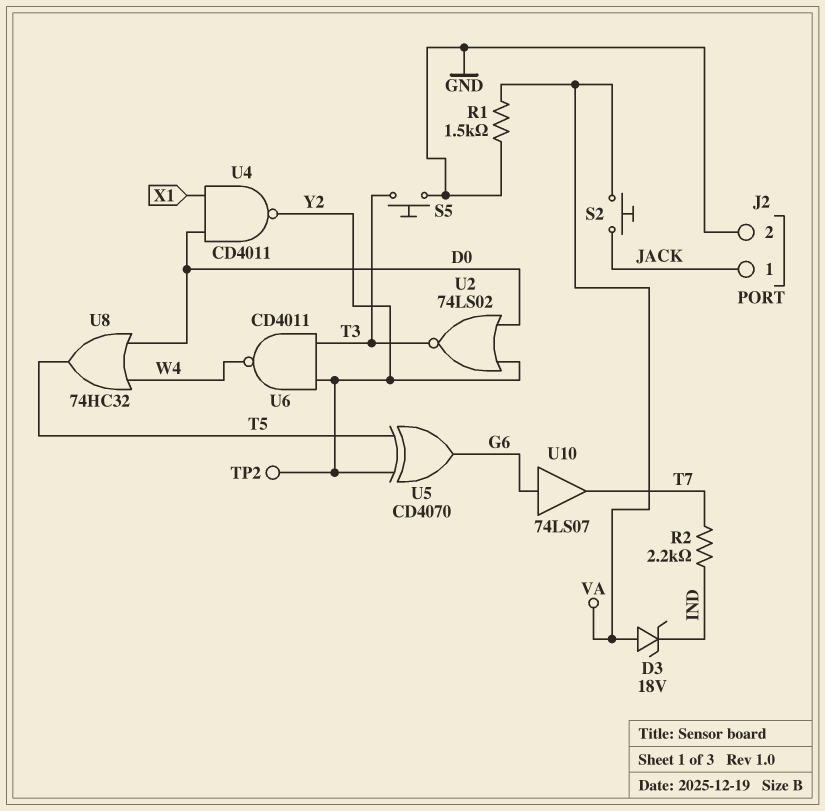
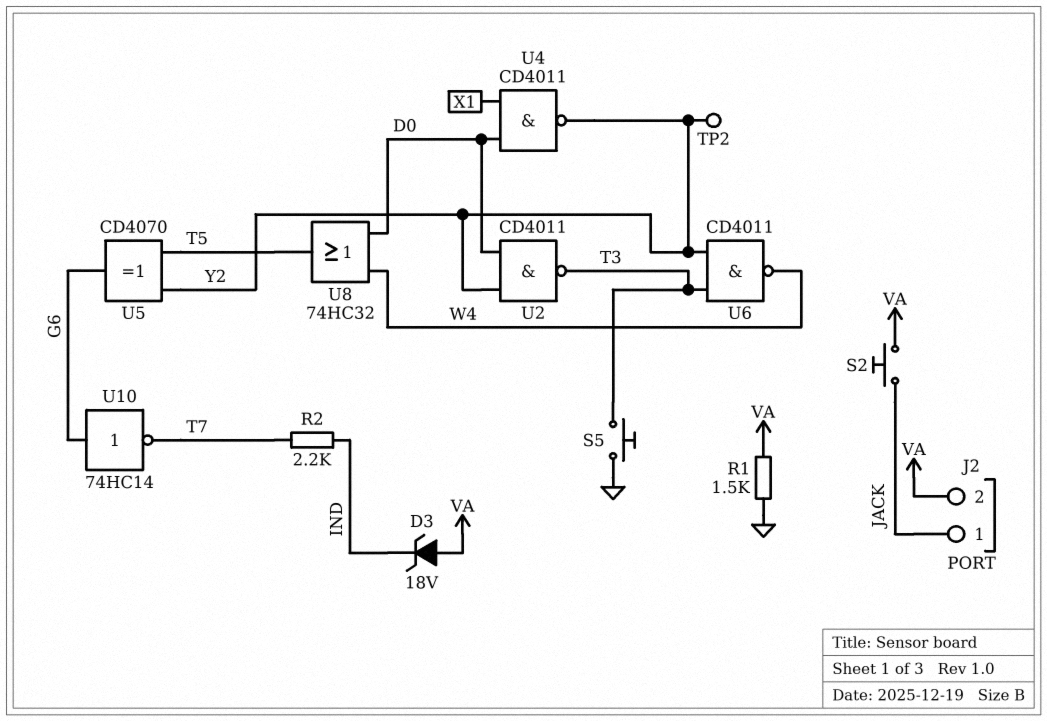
J2 pin 2: GND -> VA
U2: NOR 74LS02 (in D0, in Y2, out T3) -> NAND CD4011 (in D0, in Y2, out T3)
U10: buffer 74LS07 (in G6, out T7) -> NOT 74HC14 (in G6, out T7)

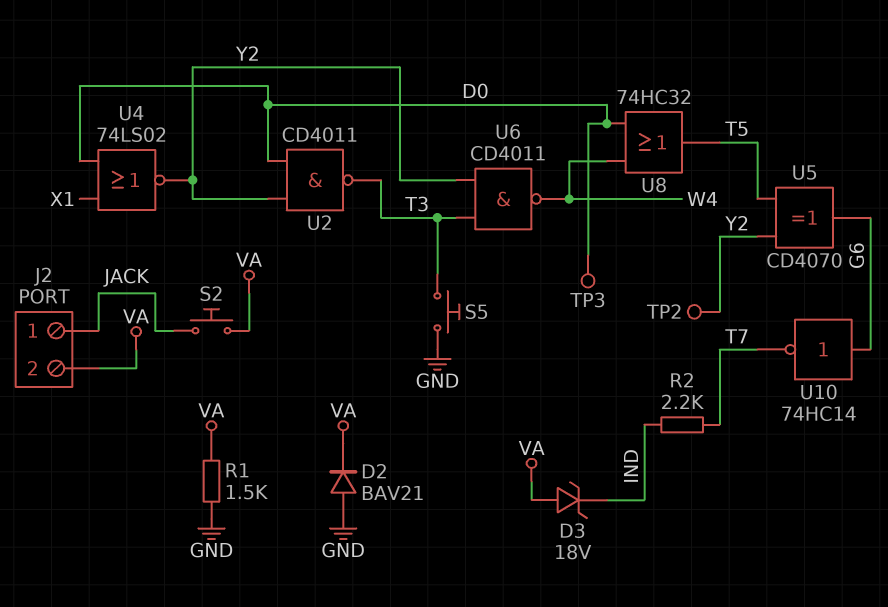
D2: none -> diode BAV21 (A GND, K VA)
TP3: none -> test point (D0)
U4: NAND CD4011 (in D0, in X1, out Y2) -> NOR 74LS02 (in D0, in X1, out Y2)

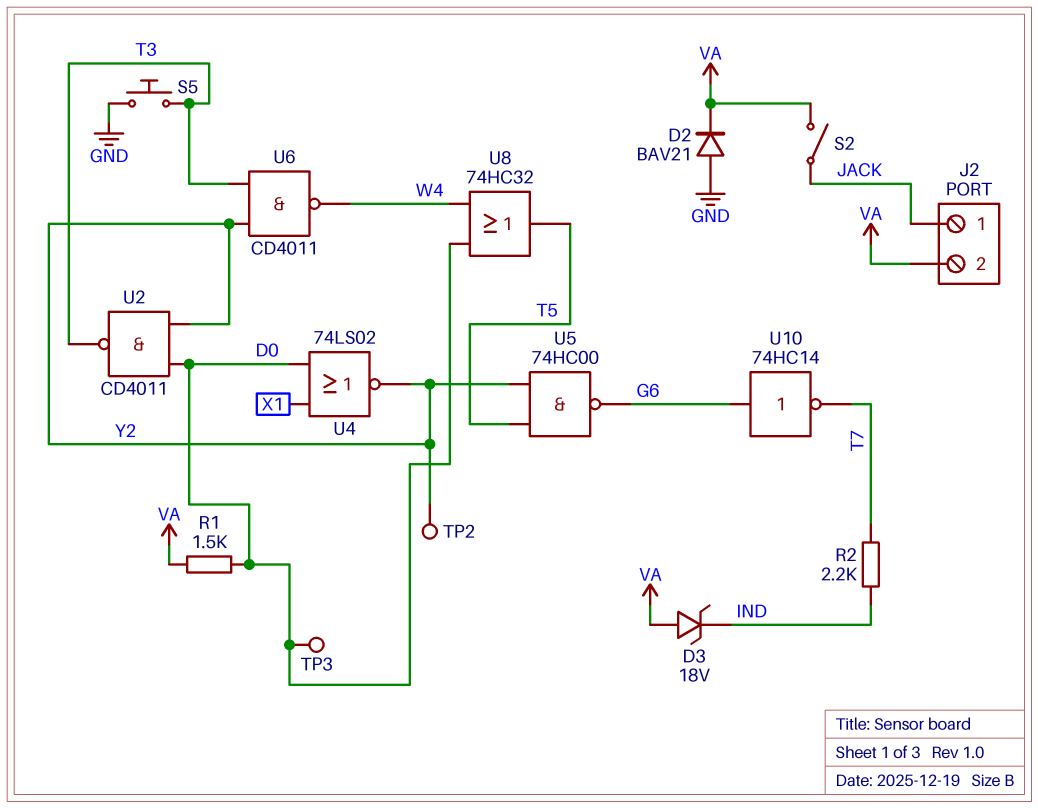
R1: 1.5k (GND, VA) -> 1.5k (D0, VA)
S2: button (JACK, VA) -> switch (JACK, VA)
U5: XOR CD4070 (in T5, in Y2, out G6) -> NAND 74HC00 (in T5, in Y2, out G6)

